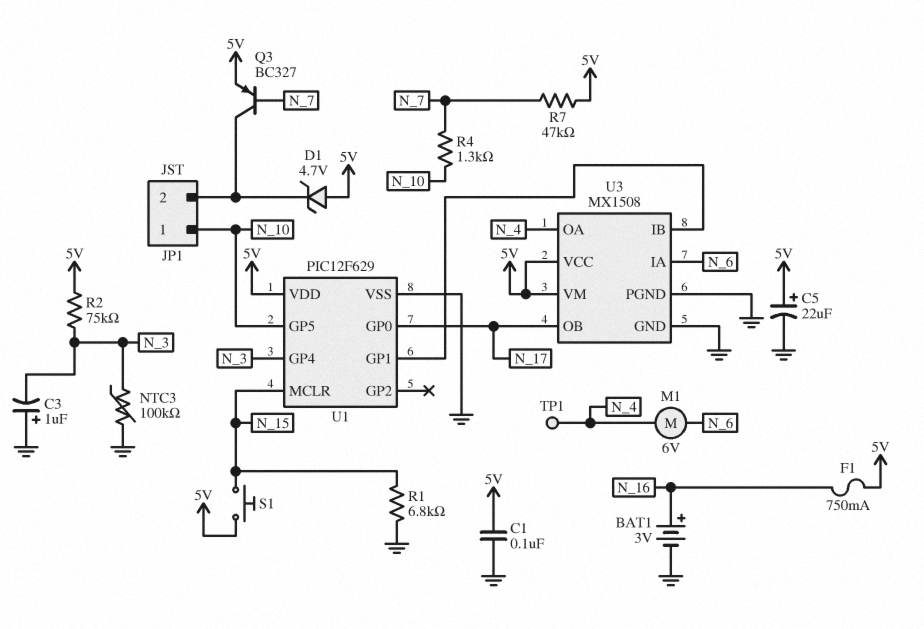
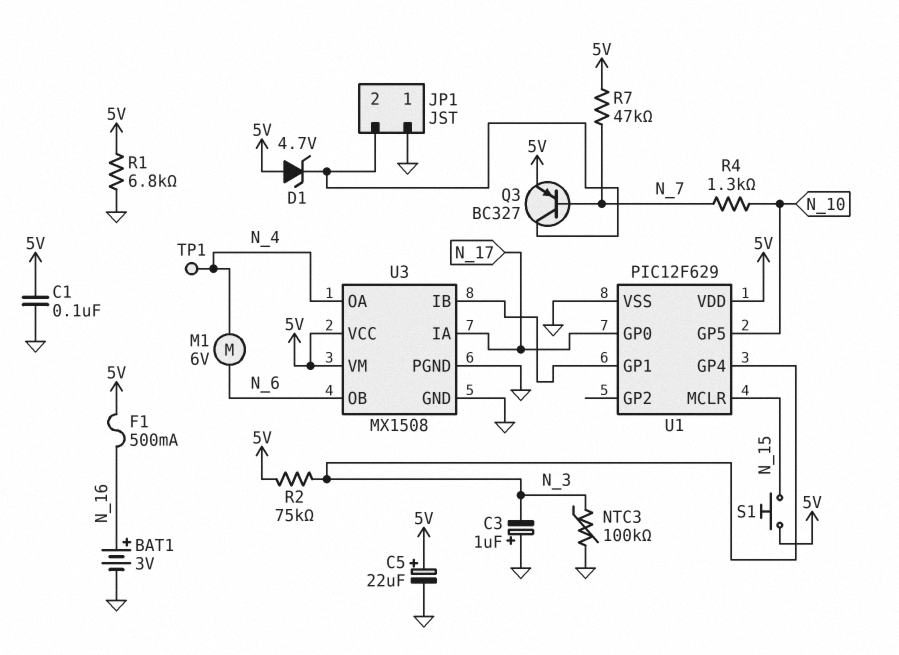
F1: 750mA (5V, N_16) -> 500mA (5V, N_16)
JP1 pin 1: N_10 -> GND
R1: 6.8k (GND, N_15) -> 6.8k (5V, GND)
U3 pin IA: N_6 -> N_17
U3 pin OB: N_17 -> N_6

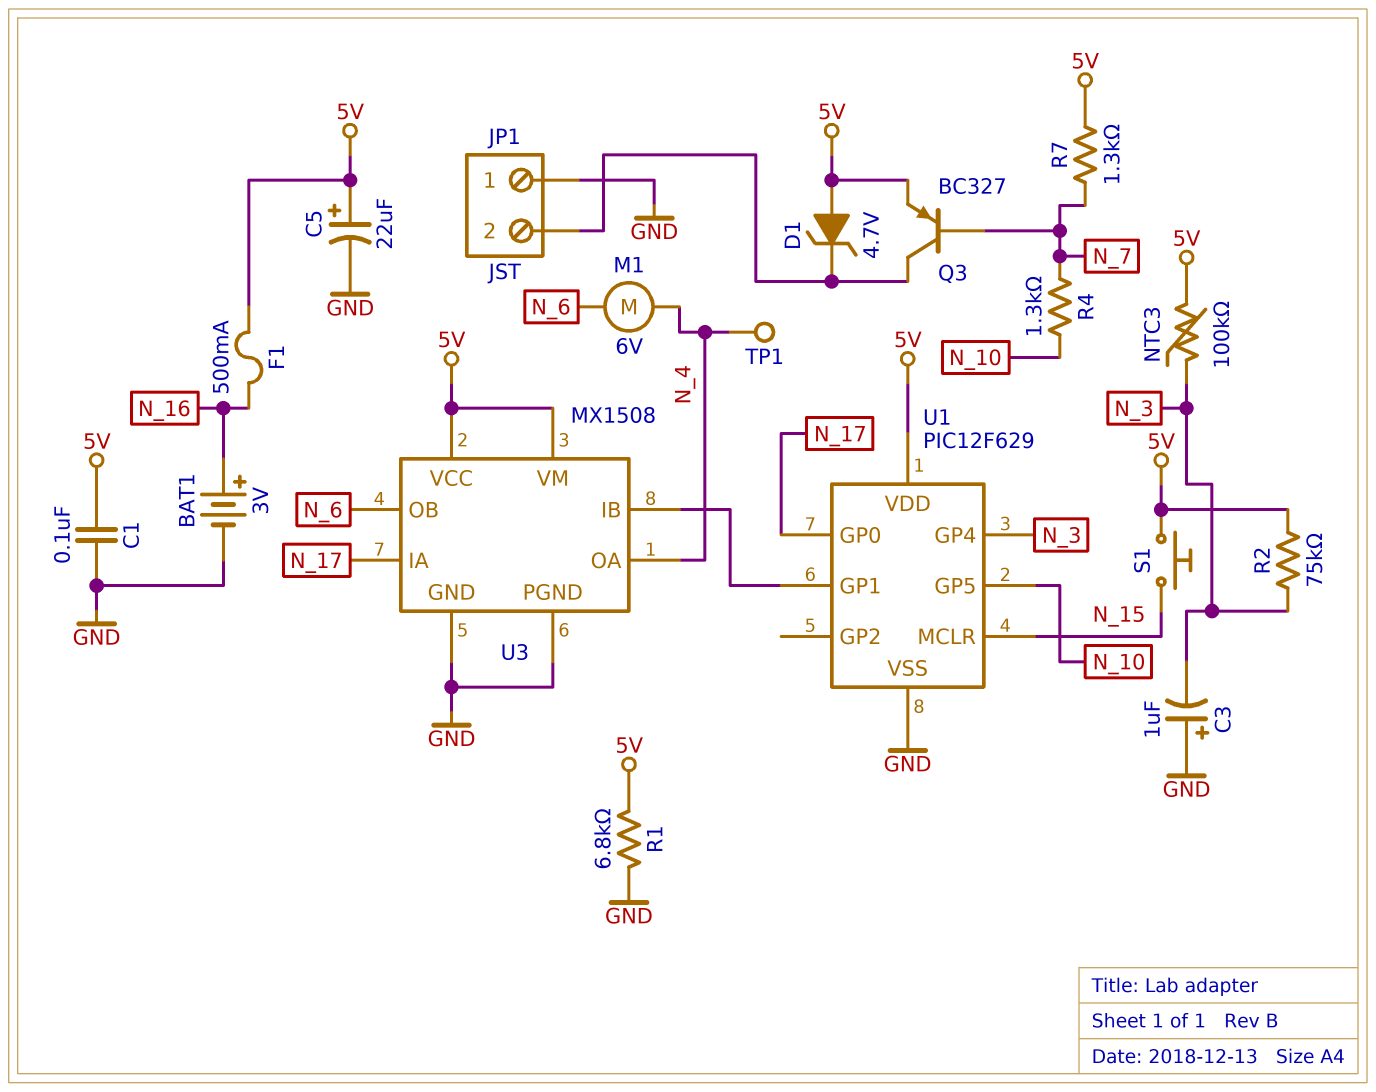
NTC3: 100k (GND, N_3) -> 100k (5V, N_3)
R7: 47k (5V, N_7) -> 1.3k (5V, N_7)

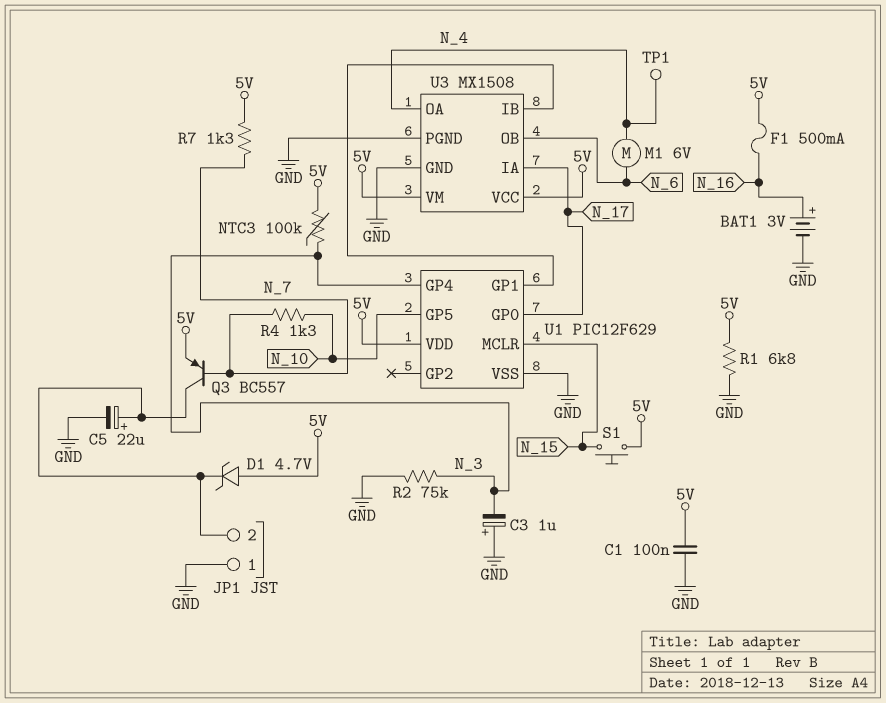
C5: 22uF (plus 5V, minus GND) -> 22uF (plus JP1/2, minus GND)
Q3: PNP BC327 (B N_7, C JP1/2, E 5V) -> PNP BC557 (B N_7, C JP1/2, E 5V)
R2: 75k (5V, N_3) -> 75k (GND, N_3)

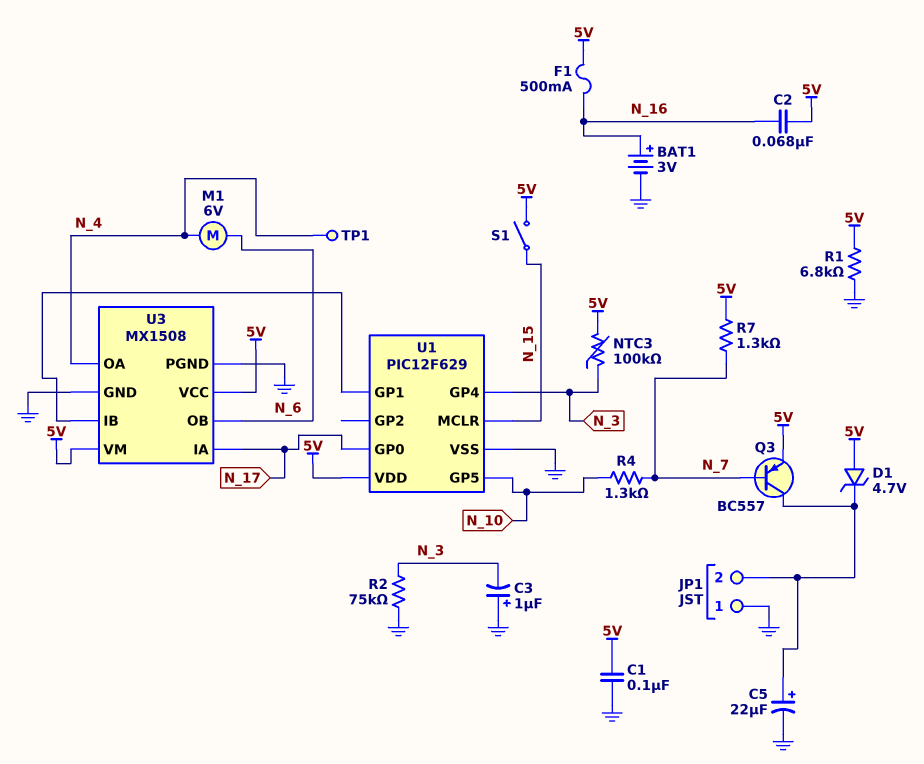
C2: none -> 68nF (5V, N_16)
S1: button (5V, N_15) -> switch (5V, N_15)

